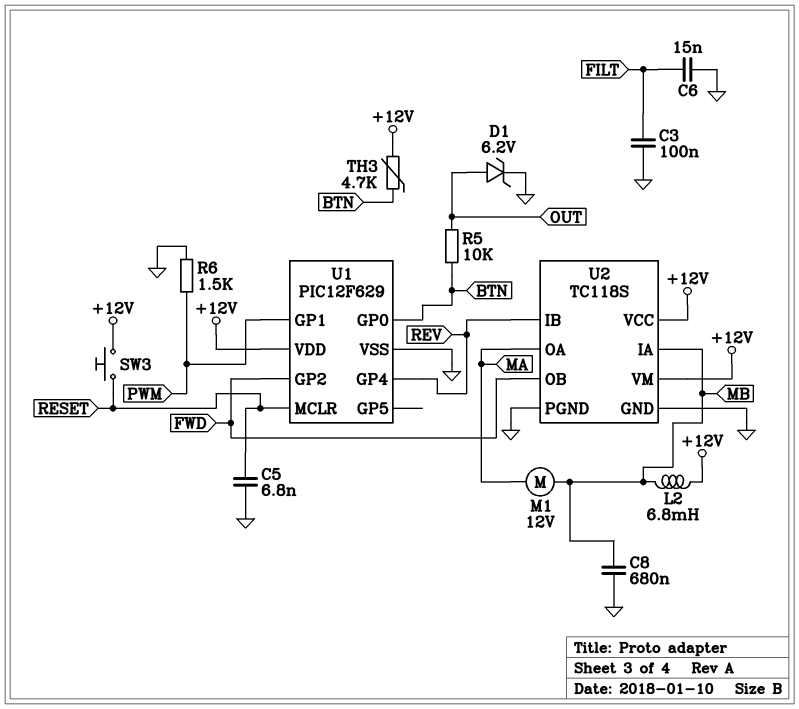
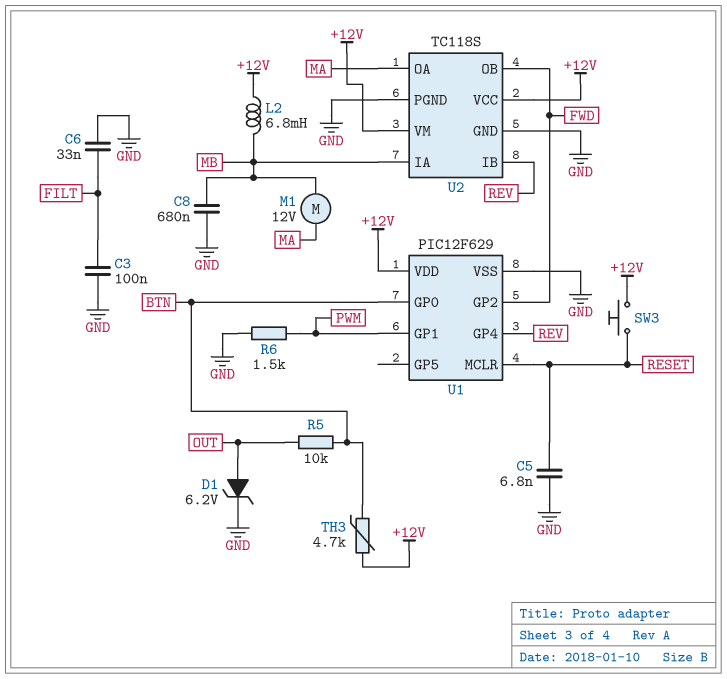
C6: 15nF (FILT, GND) -> 33nF (FILT, GND)

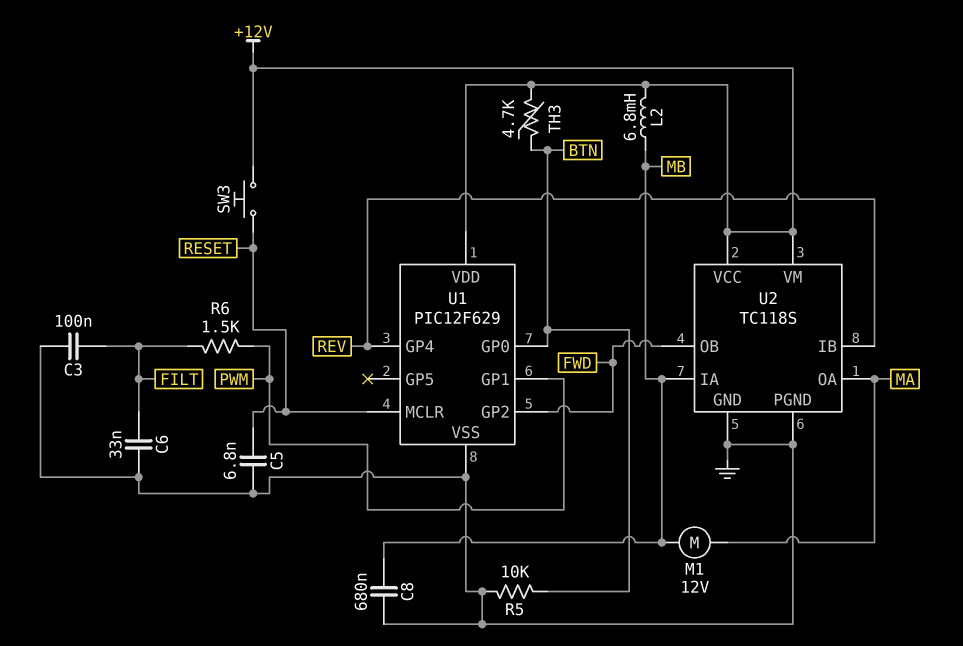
D1: zener 6.2V (A OUT, K GND) -> none
R5: 10k (BTN, OUT) -> 10k (BTN, GND)
R6: 1.5k (GND, PWM) -> 1.5k (FILT, PWM)

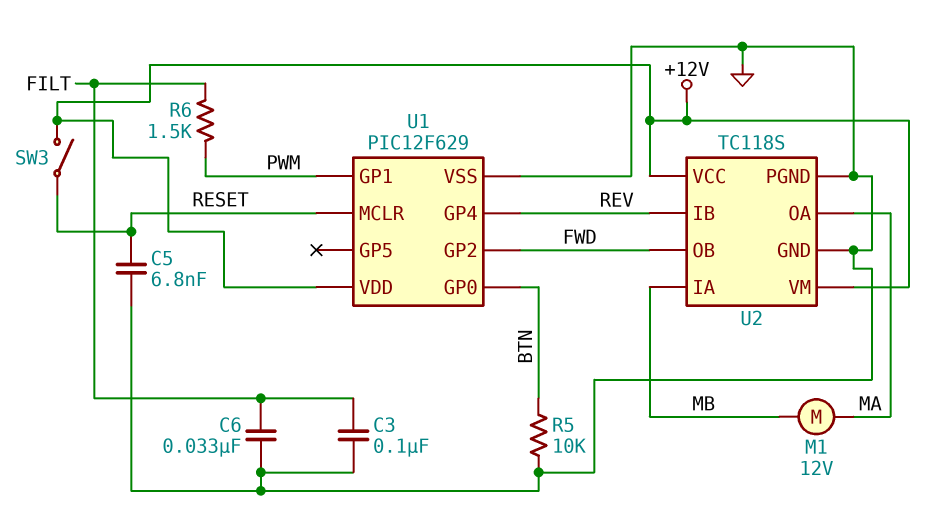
C8: 680nF (GND, MB) -> none
L2: 6.8mH (+12V, MB) -> none
SW3: button (+12V, RESET) -> switch (+12V, RESET)
TH3: 4.7k (+12V, BTN) -> none

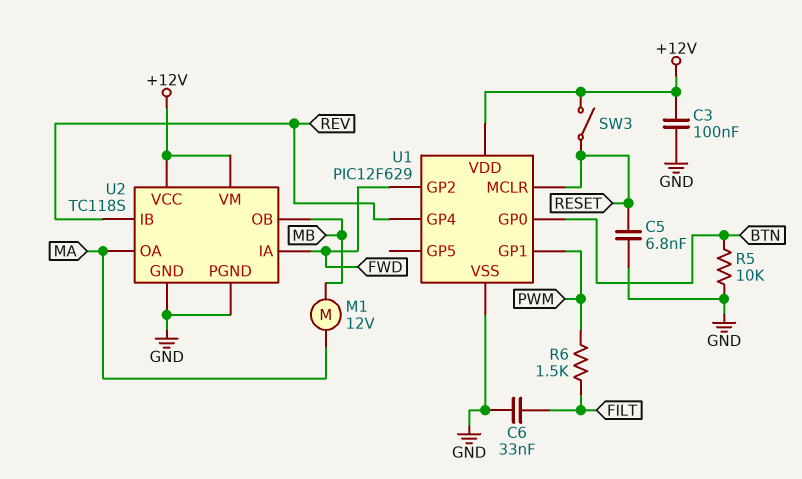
C3: 100nF (FILT, GND) -> 100nF (+12V, GND)
U2 pin IA: MB -> FWD
U2 pin OB: FWD -> MB

